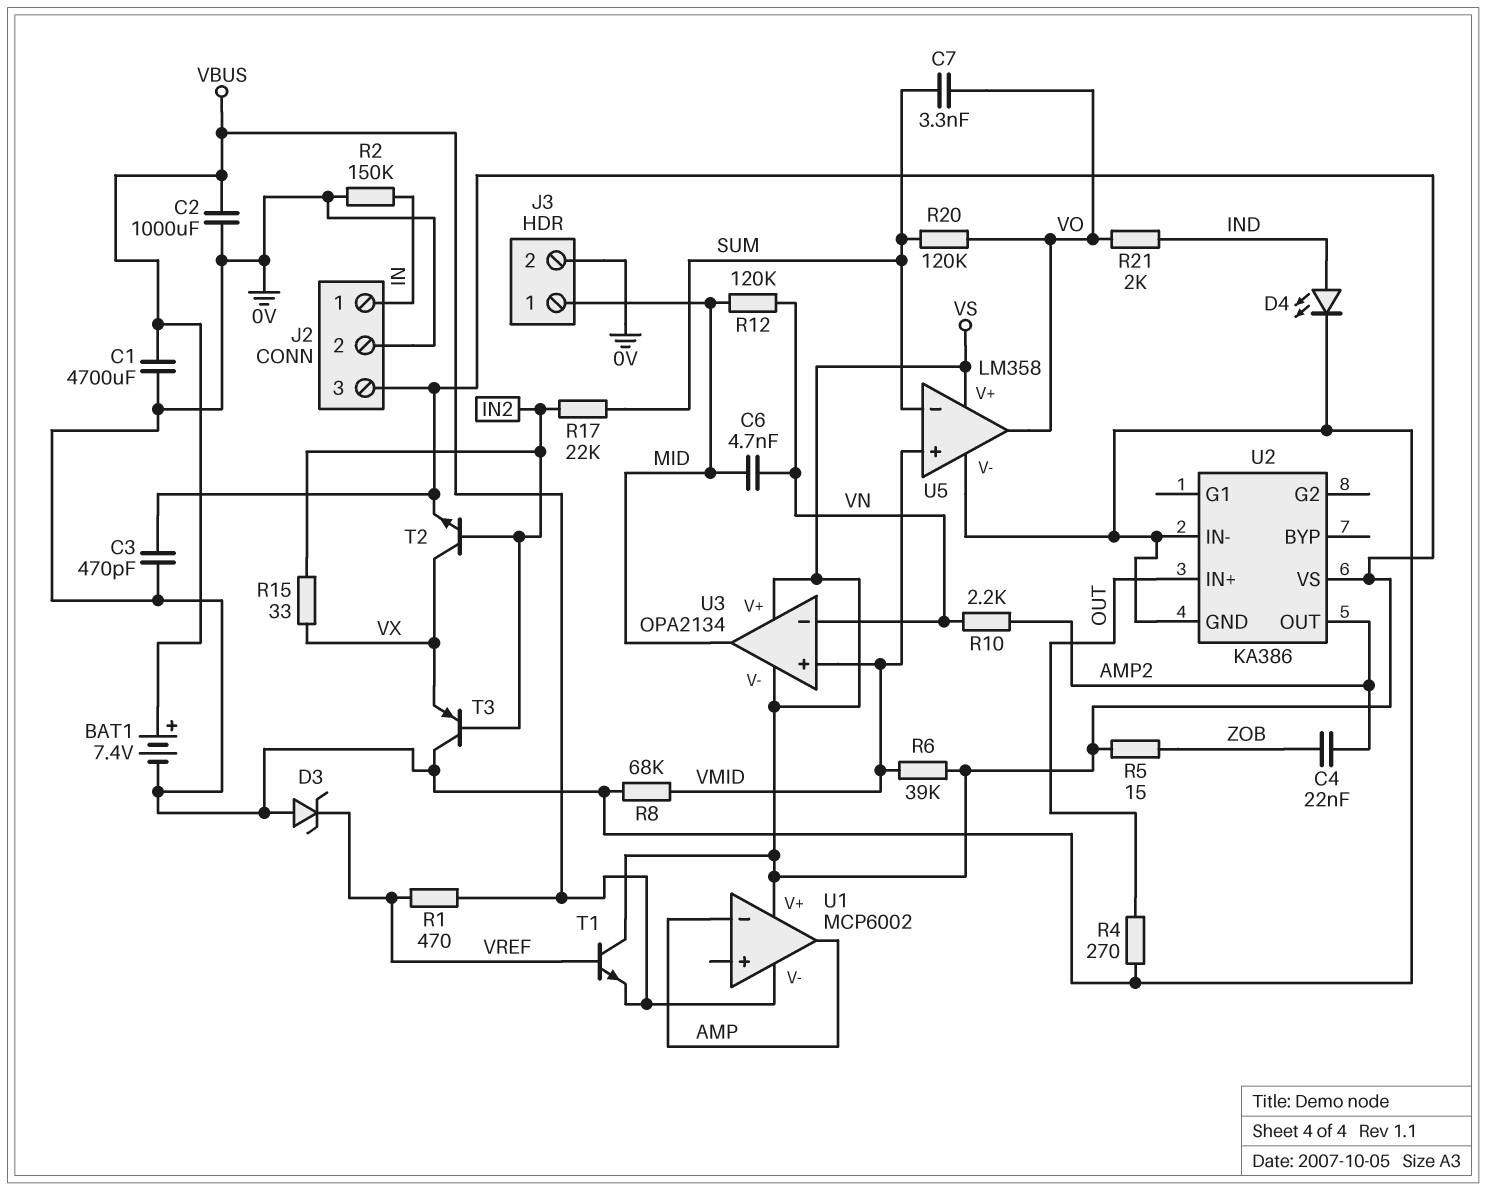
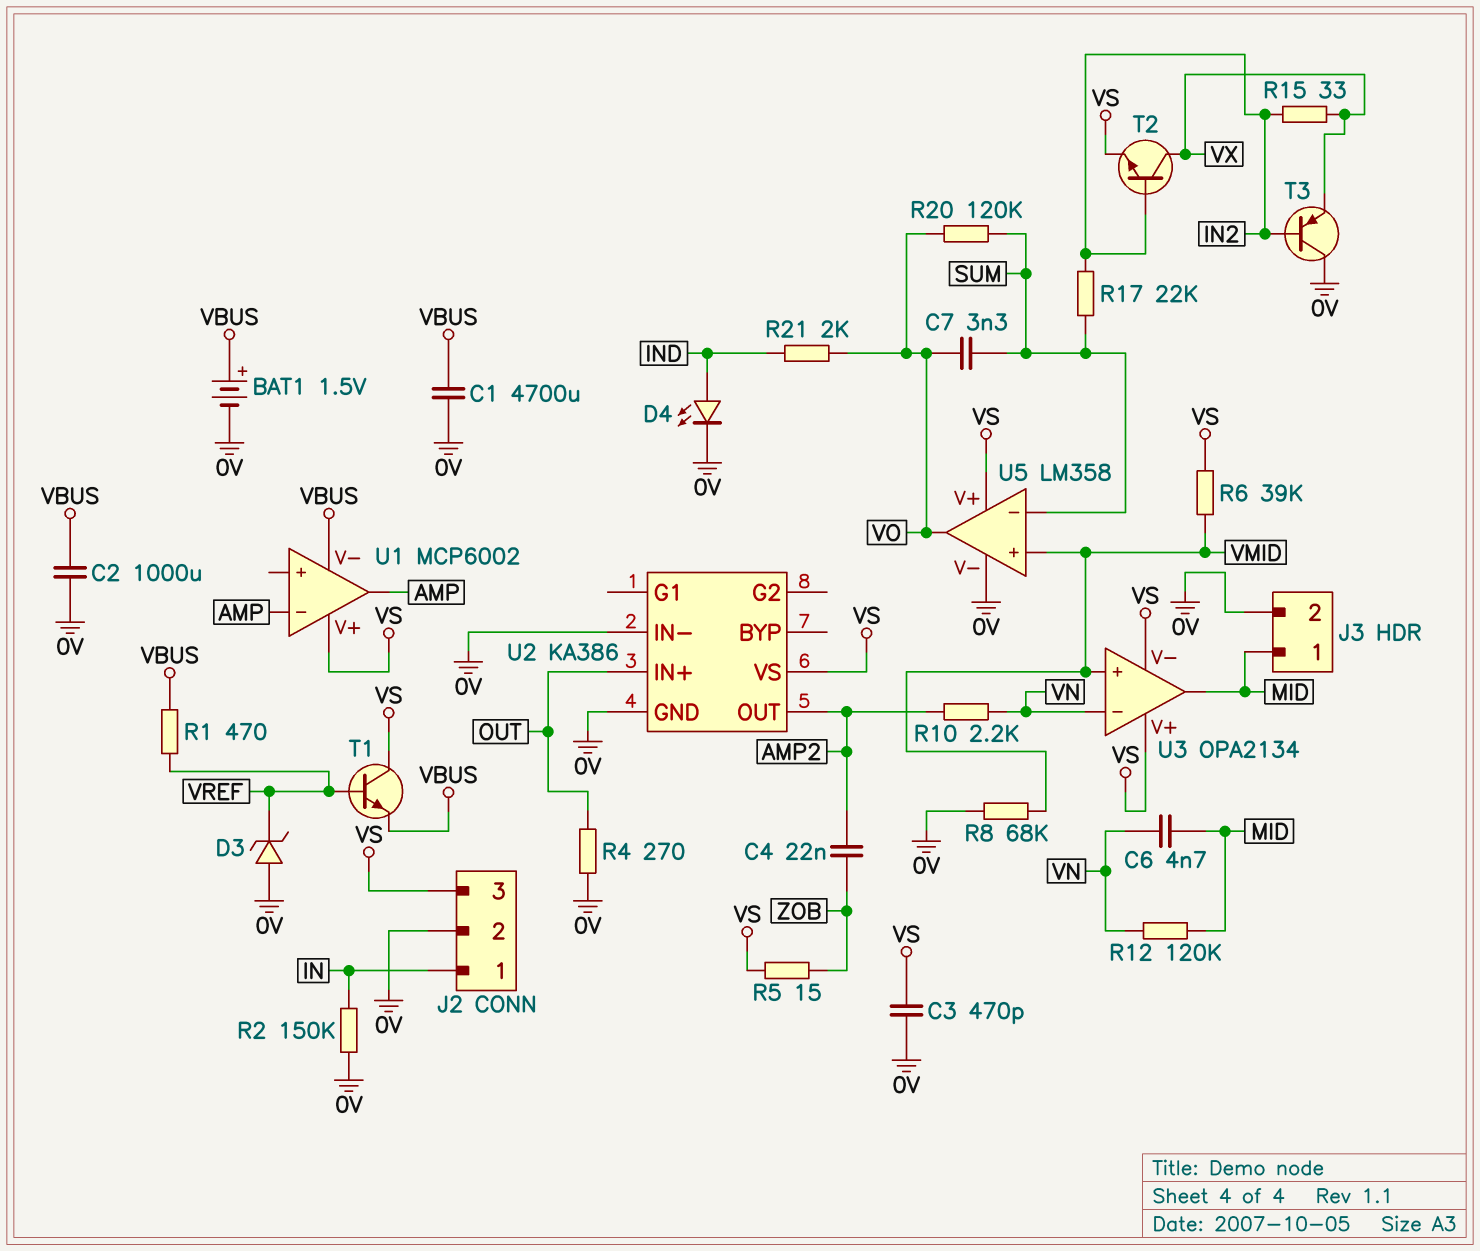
BAT1: 7.4V (plus VBUS, minus 0V) -> 1.5V (plus VBUS, minus 0V)

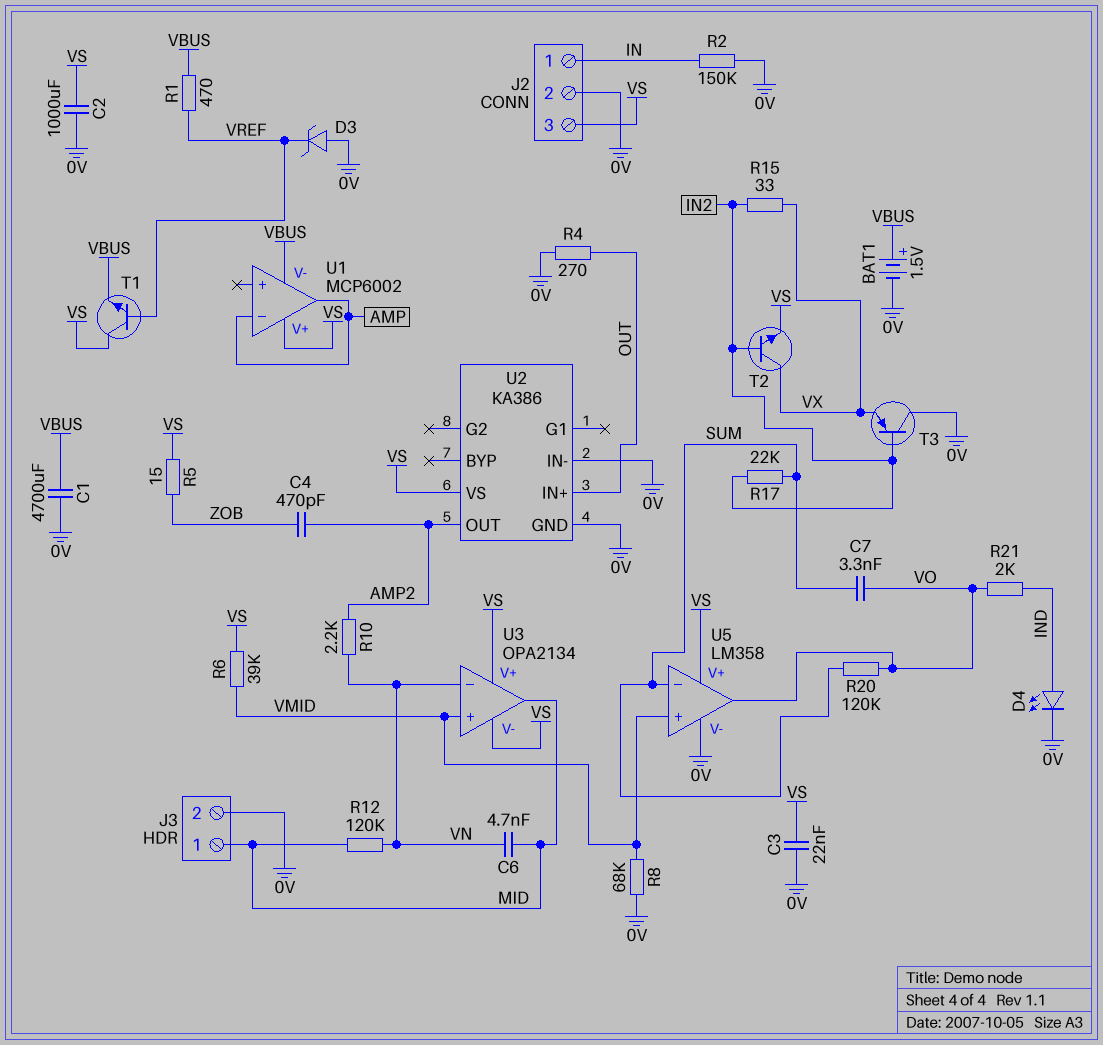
C2: 1000uF (0V, VBUS) -> 1000uF (0V, VS)
C3: 470pF (0V, VS) -> 22nF (0V, VS)
C4: 22nF (AMP2, ZOB) -> 470pF (AMP2, ZOB)

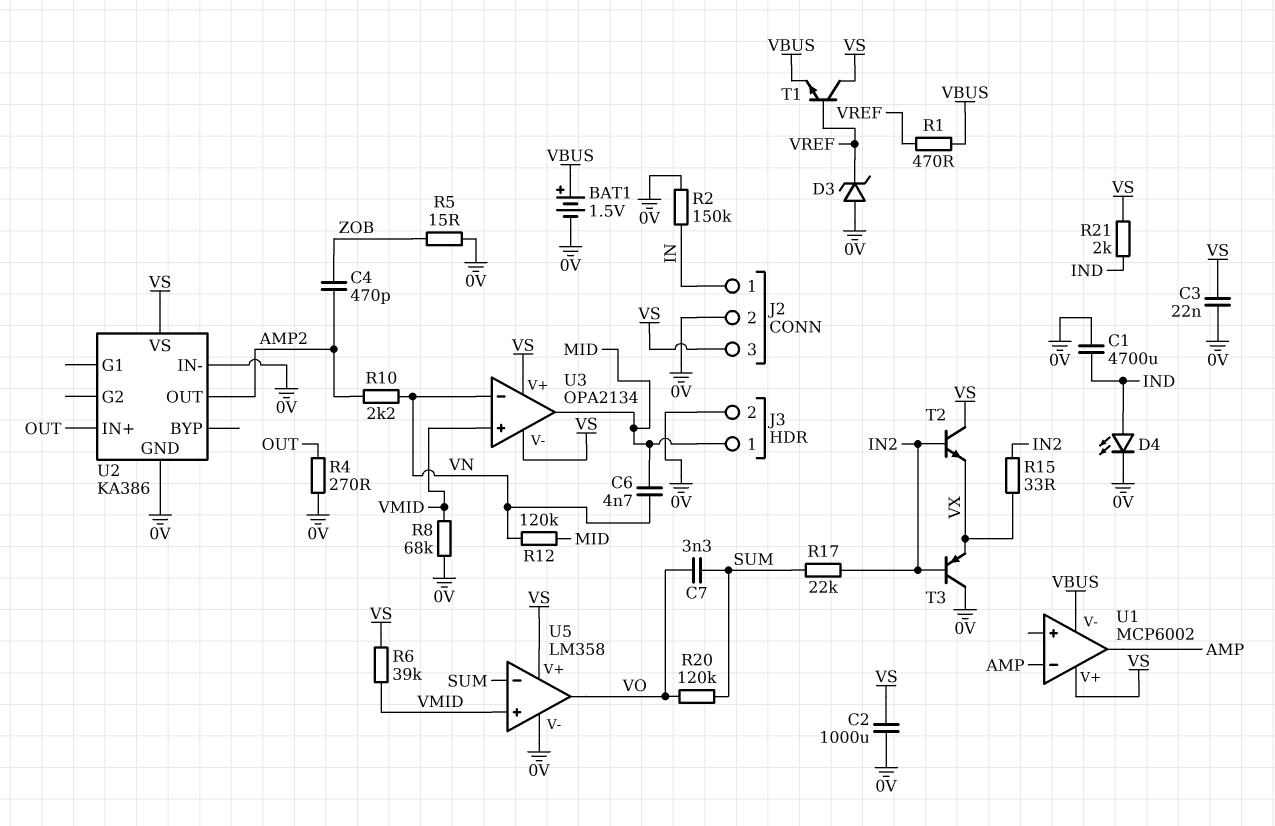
C1: 4700uF (0V, VBUS) -> 4700uF (0V, IND)
R5: 15 (VS, ZOB) -> 15 (0V, ZOB)
R21: 2k (IND, VO) -> 2k (IND, VS)
T2: NPN (B IN2, C VX, E VS) -> NPN (B IN2, C VS, E VX)

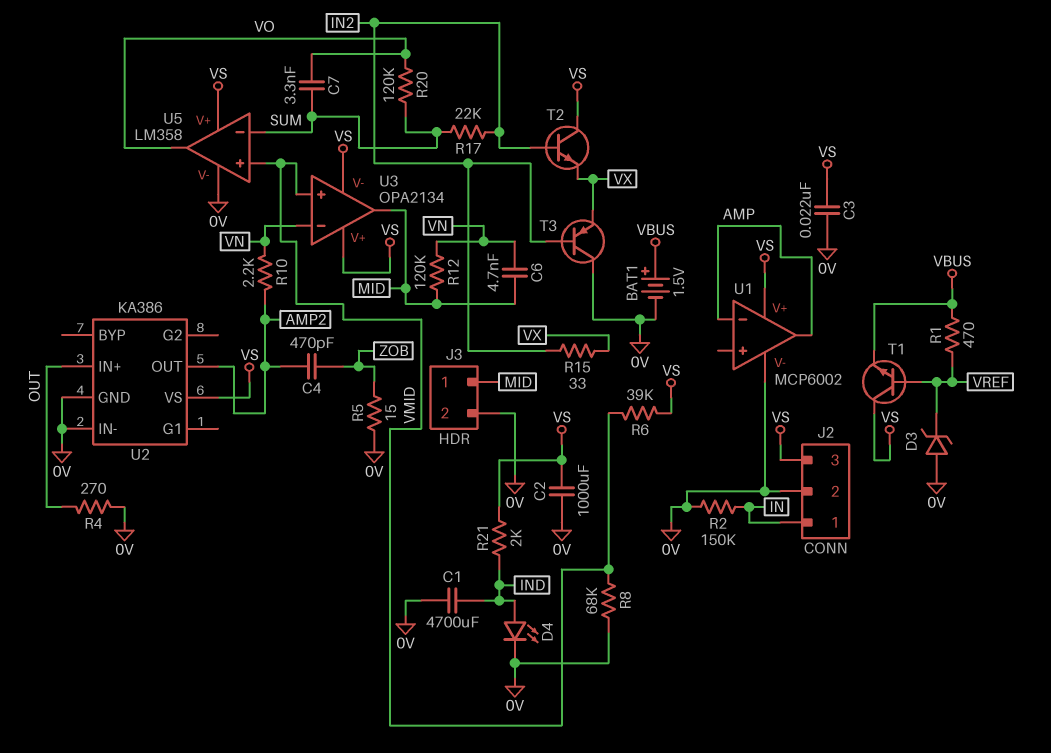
U1 pin V-: VBUS -> 0V

